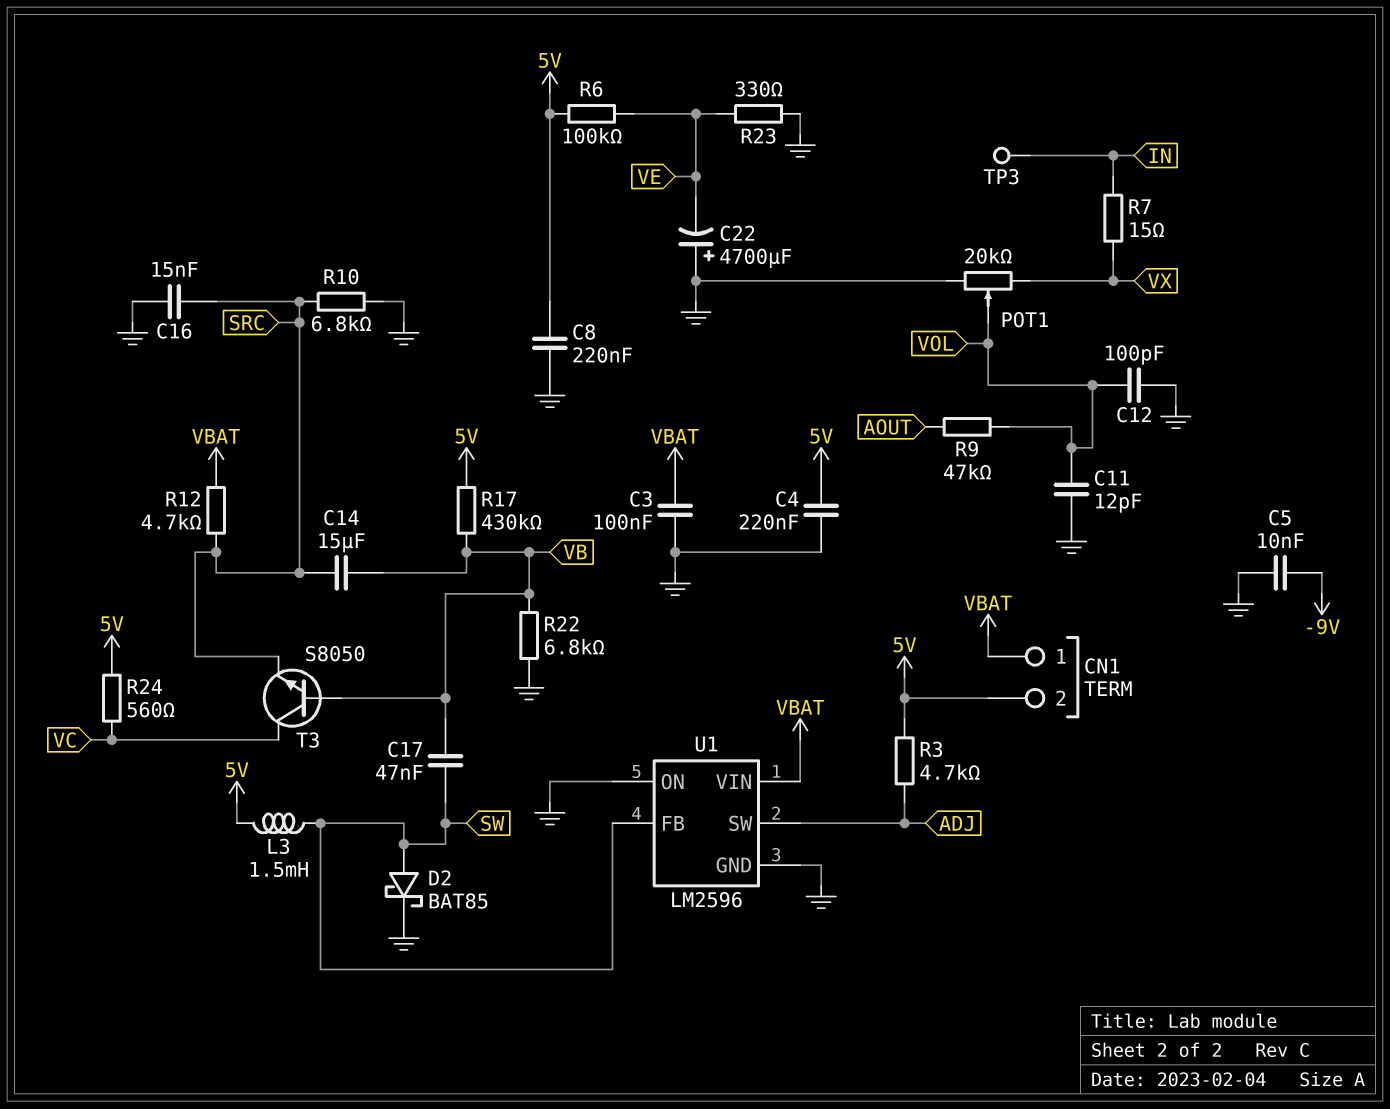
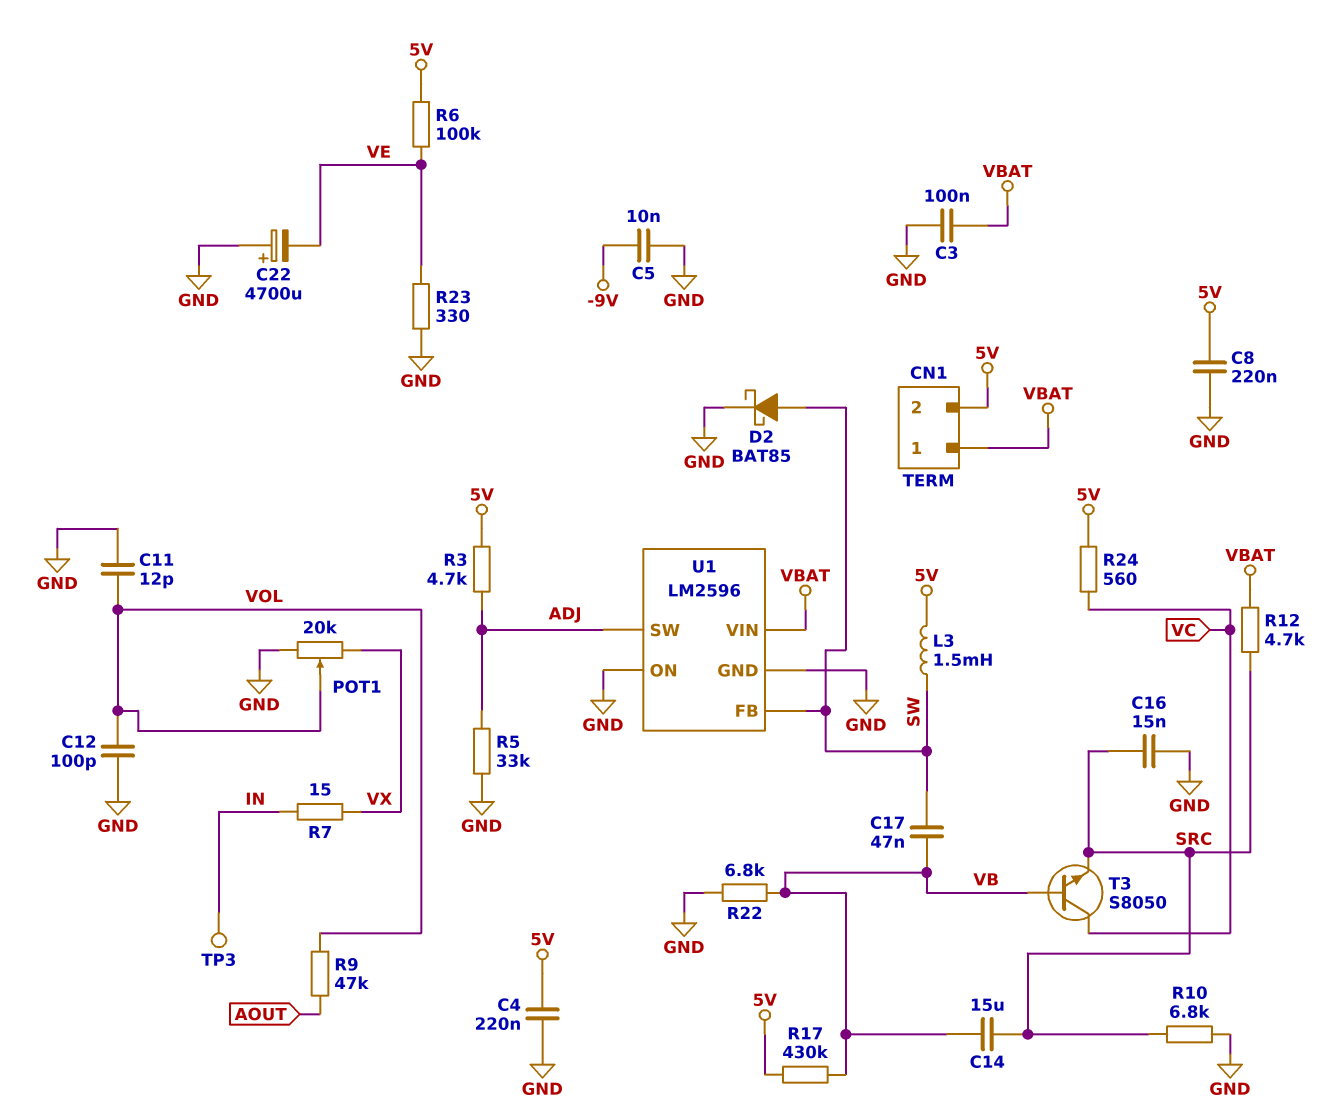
R5: none -> 33k (ADJ, GND)

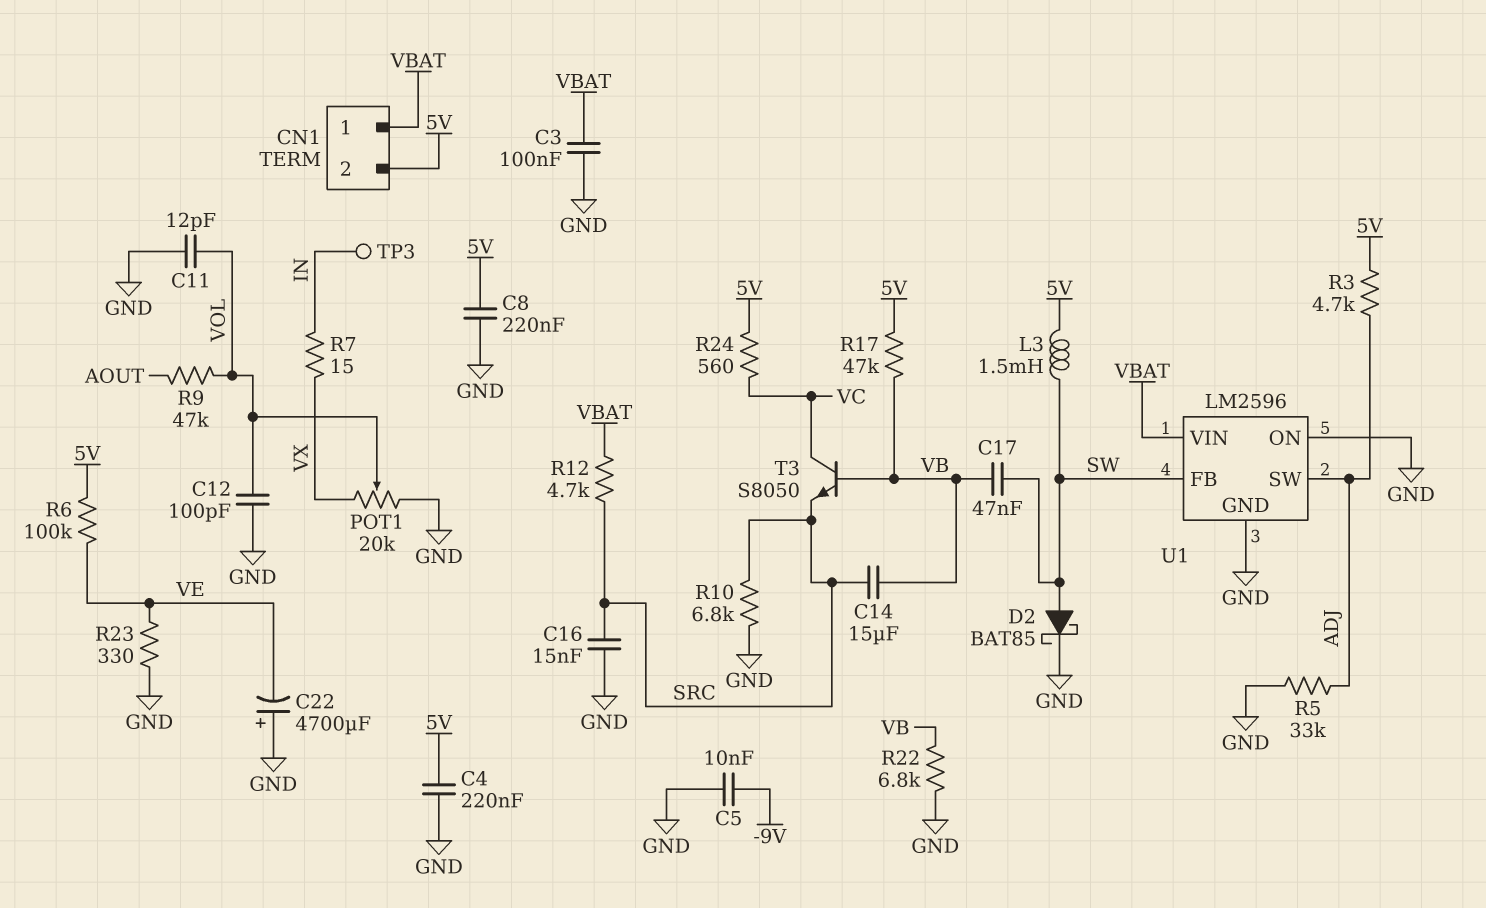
R17: 430k (5V, VB) -> 47k (5V, VB)

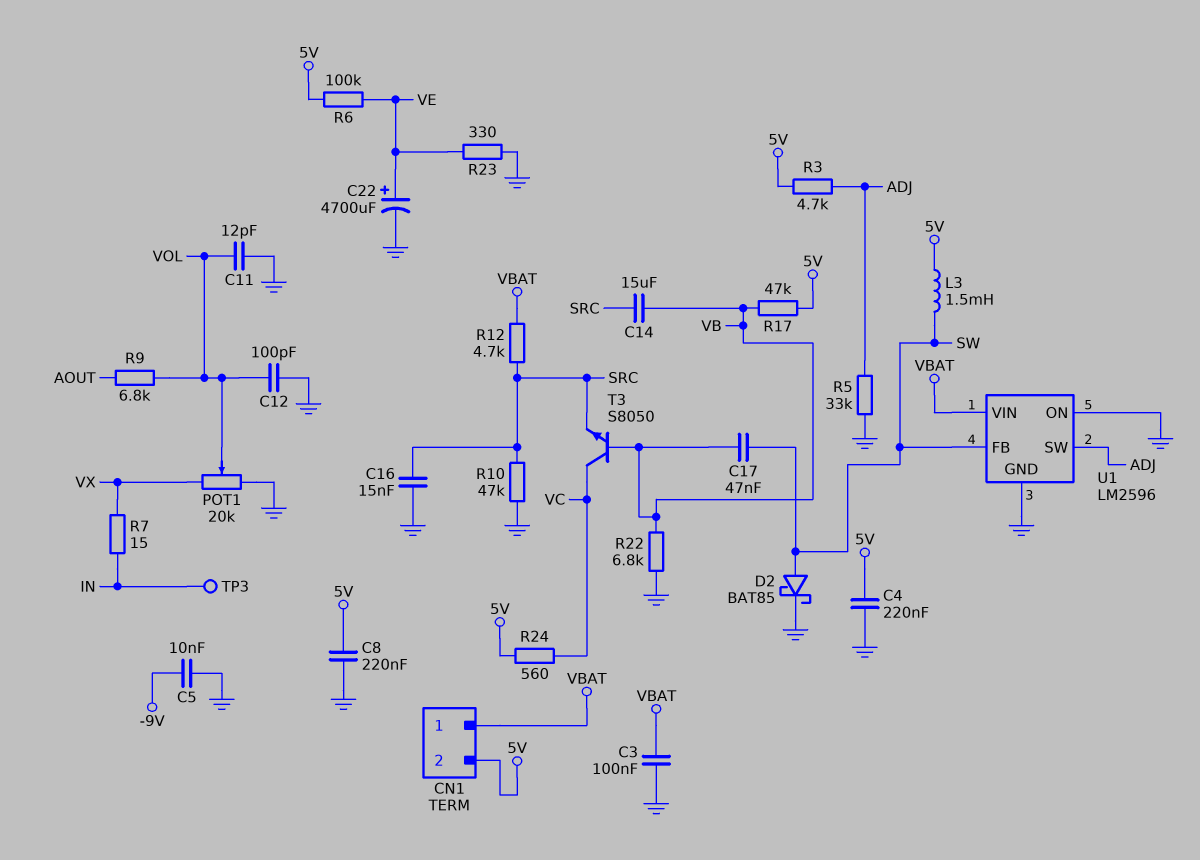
C22: 4700uF (plus GND, minus VE) -> 4700uF (plus VE, minus GND)
R9: 47k (AOUT, VOL) -> 6.8k (AOUT, VOL)
R10: 6.8k (GND, SRC) -> 47k (GND, SRC)

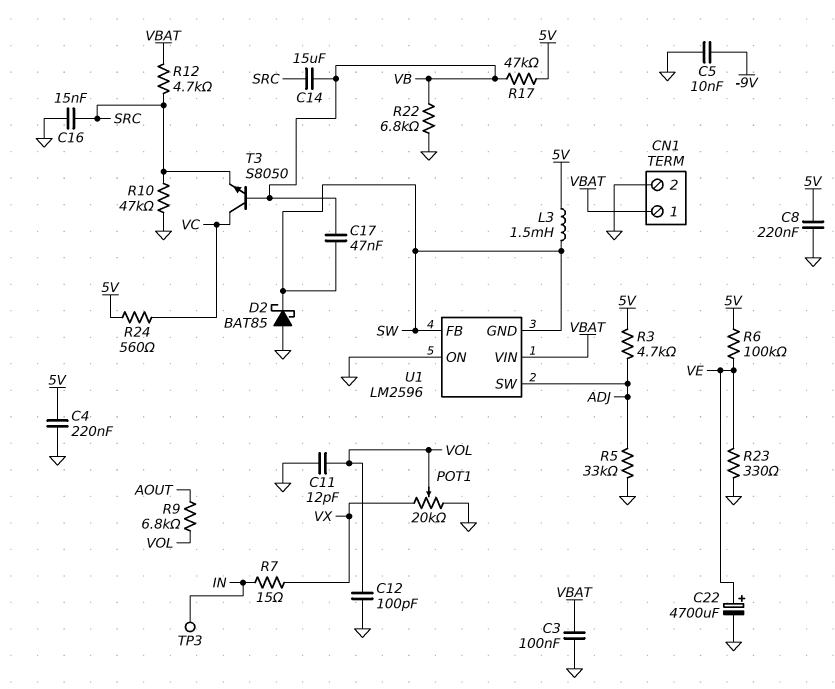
CN1 pin 2: 5V -> GND
D2: schottky BAT85 (A SW, K GND) -> schottky BAT85 (A GND, K SW)
U1 pin GND: GND -> SW

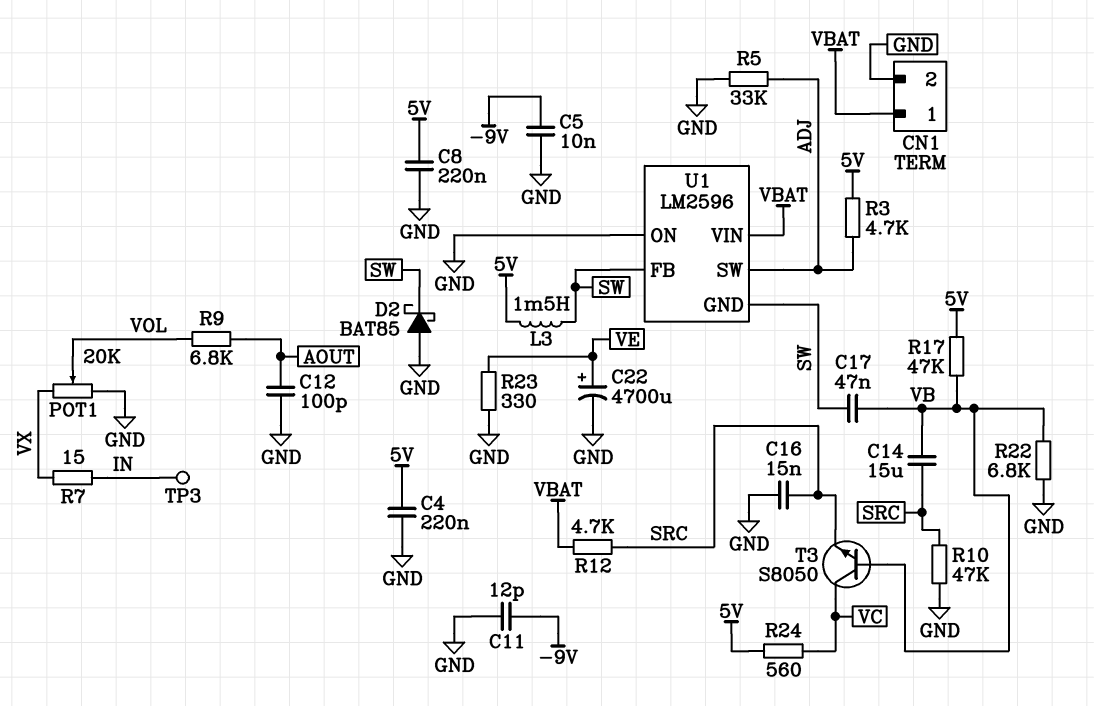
C3: 100nF (GND, VBAT) -> none
C11: 12pF (GND, VOL) -> 12pF (-9V, GND)
C12: 100pF (GND, VOL) -> 100pF (AOUT, GND)
R6: 100k (5V, VE) -> none

